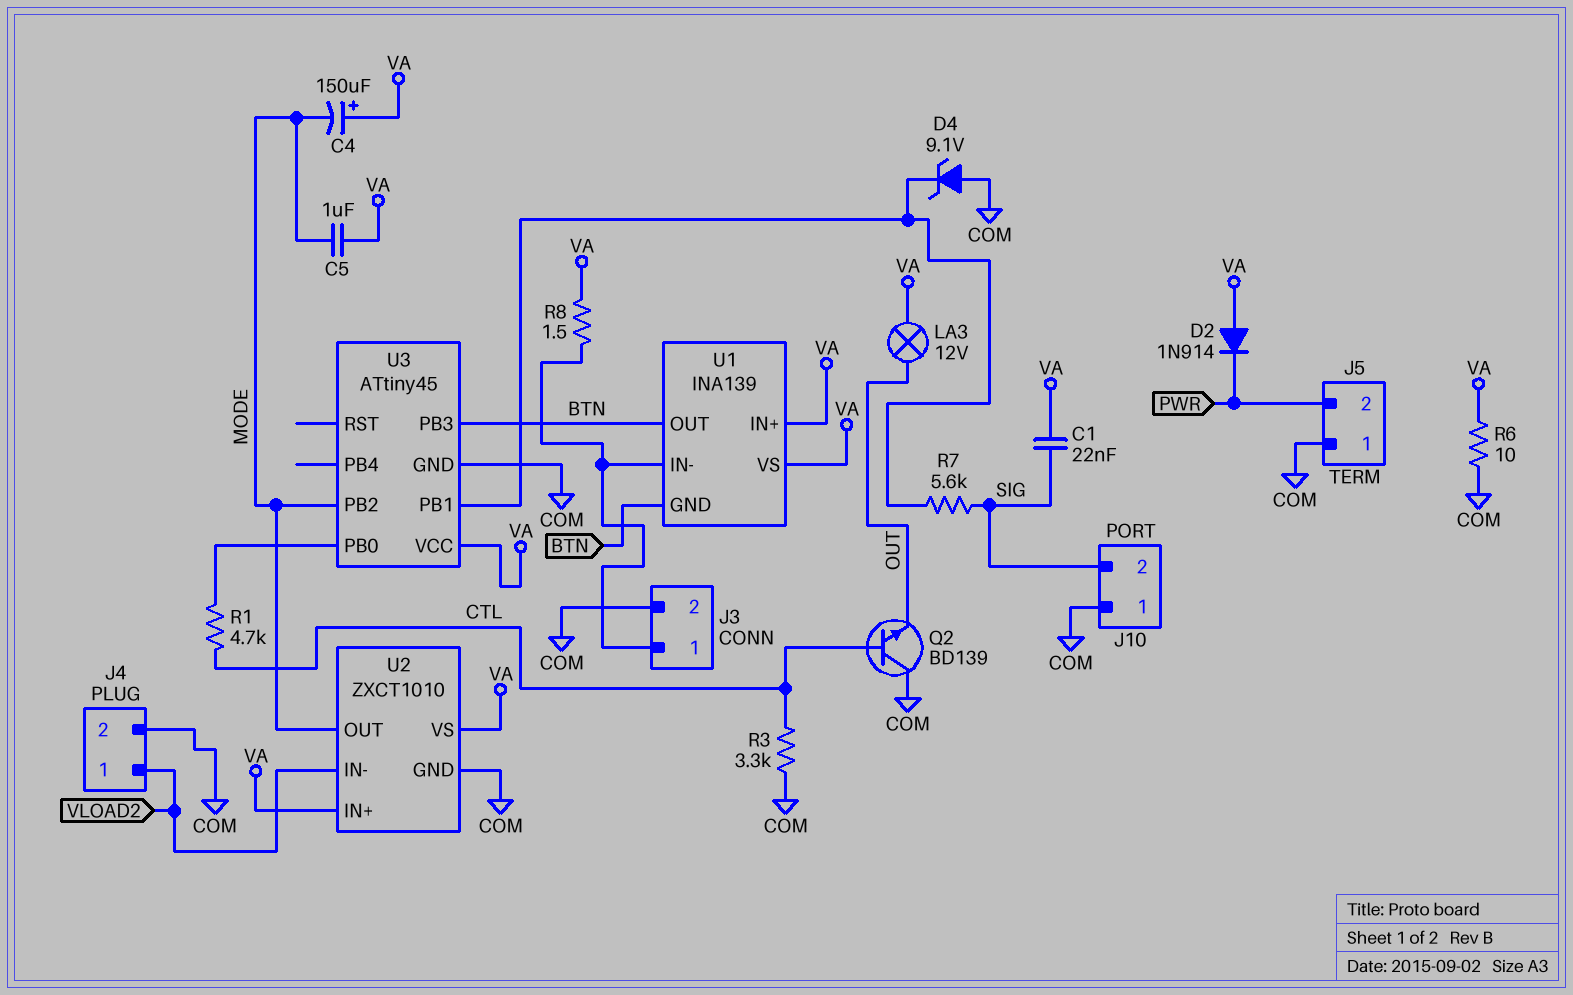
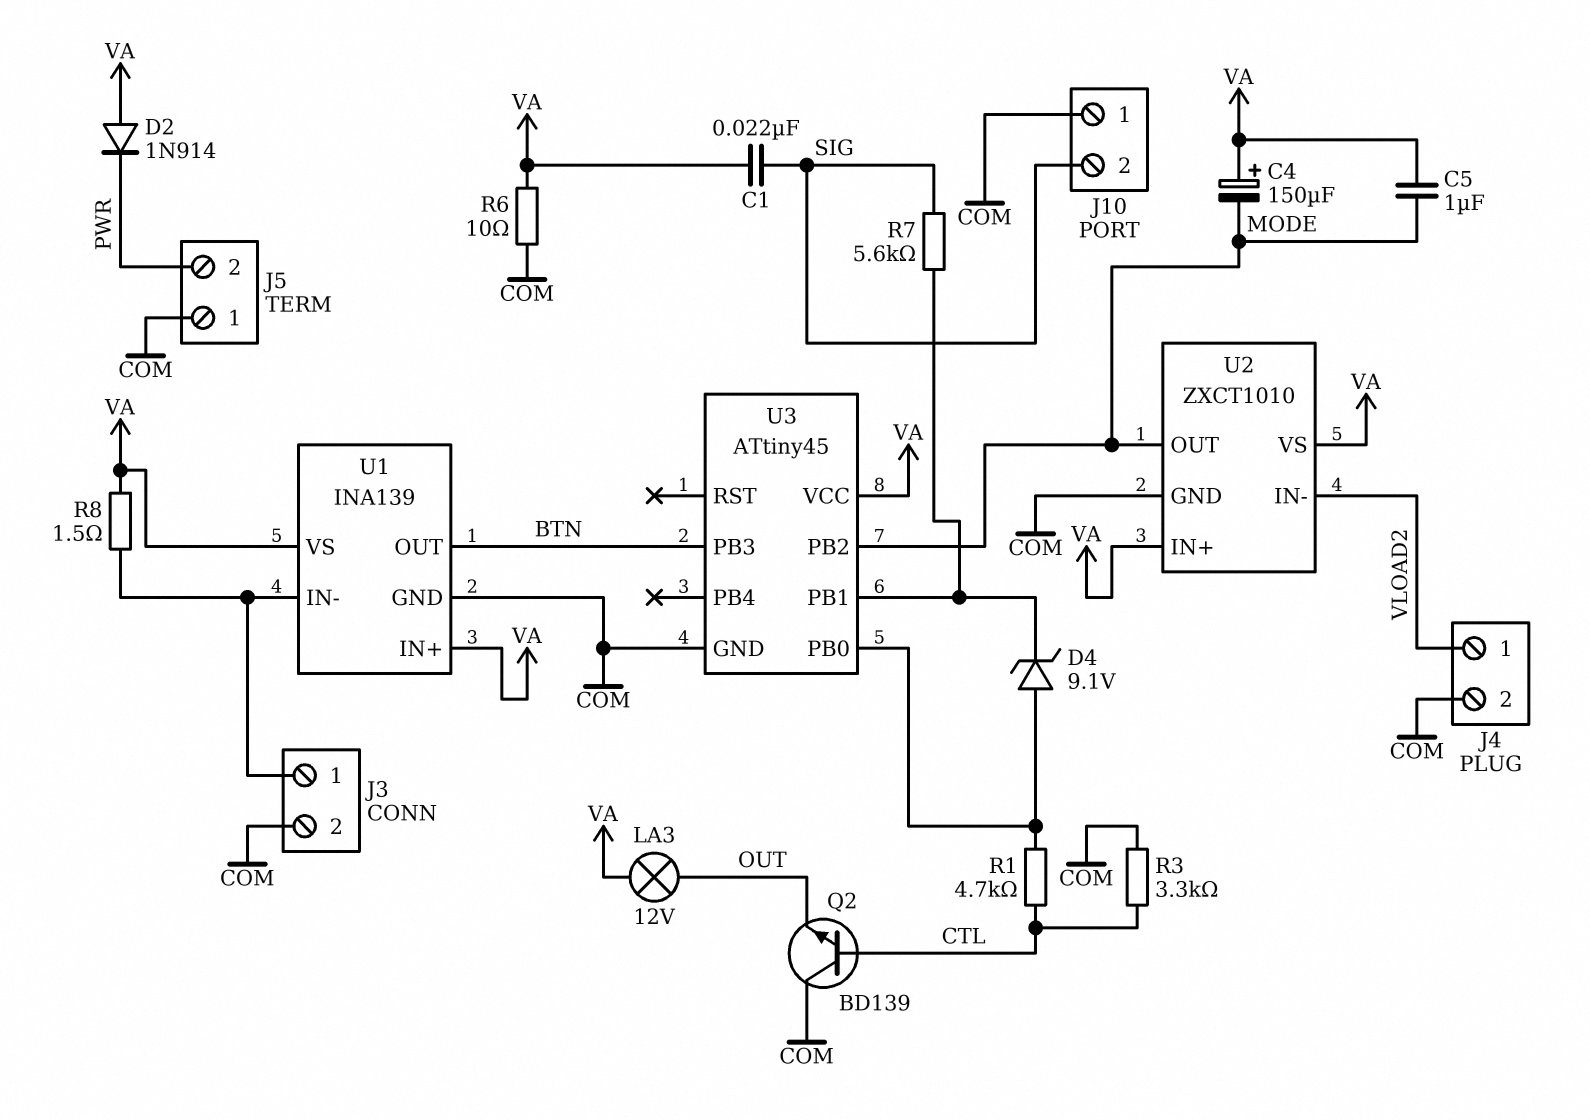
D4: zener 9.1V (A COM, K U3/PB1) -> zener 9.1V (A U3/PB0, K U3/PB1)
U1 pin GND: BTN -> COM

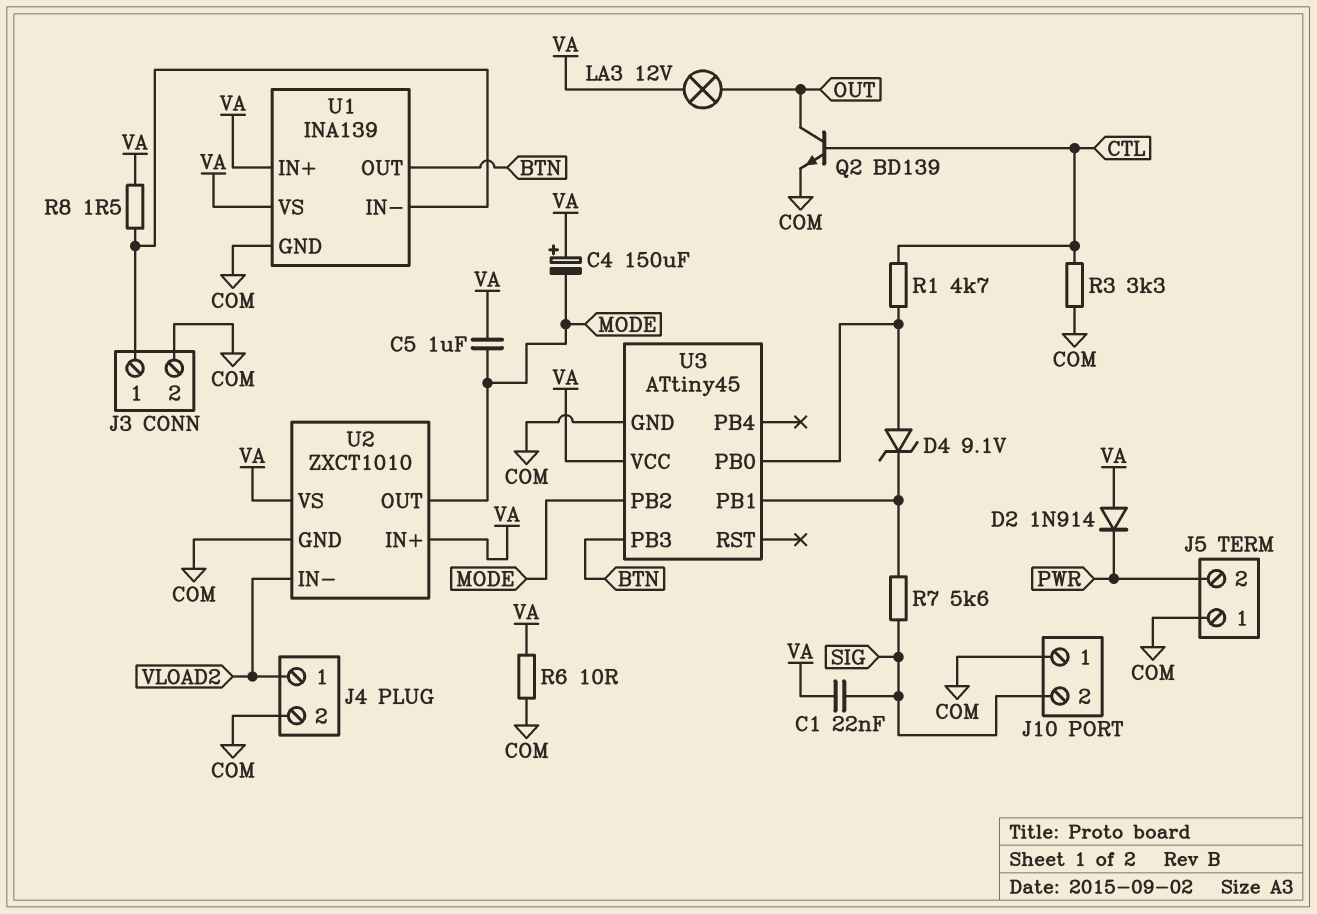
Q2: NPN BD139 (B CTL, C COM, E OUT) -> NPN BD139 (B CTL, C OUT, E COM)

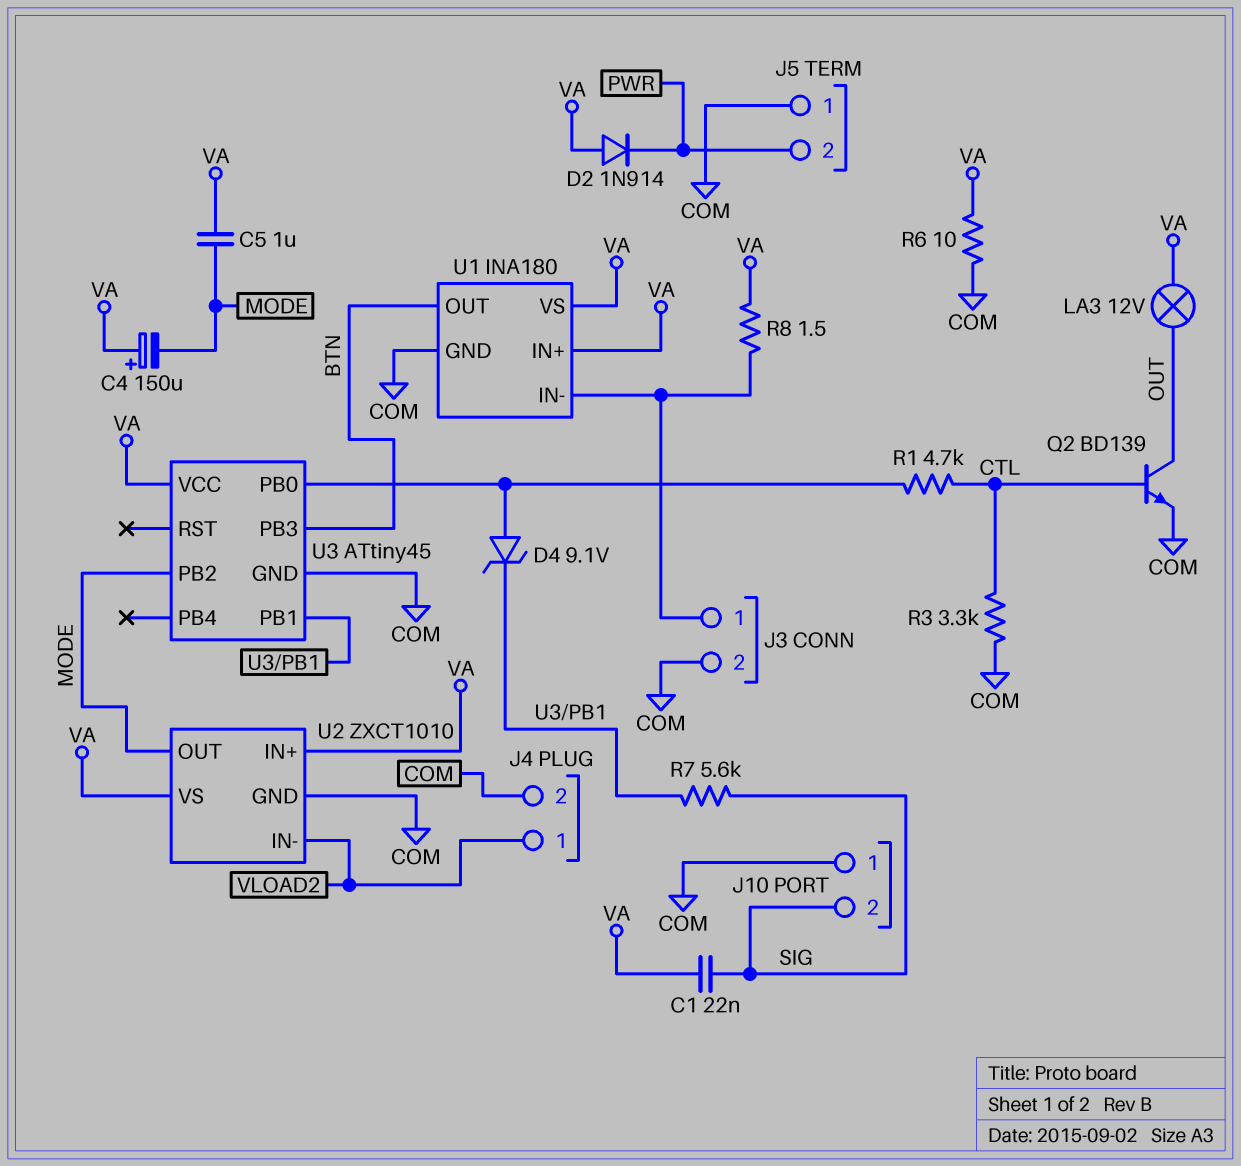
U1: INA139 -> INA180

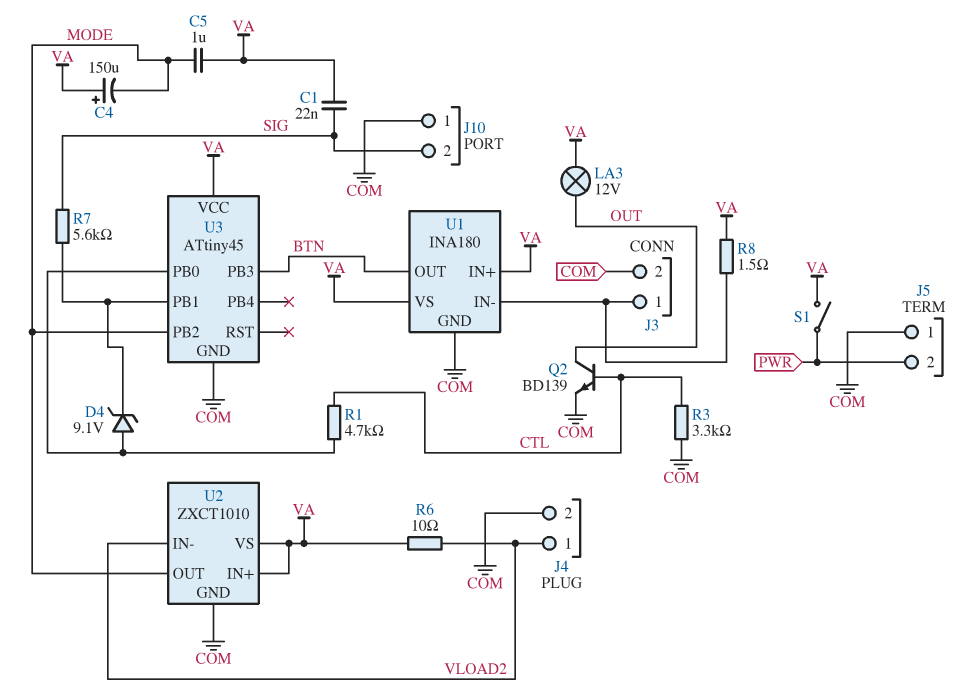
D2: diode 1N914 (A VA, K PWR) -> none
R6: 10 (COM, VA) -> 10 (VA, VLOAD2)
S1: none -> switch (PWR, VA)

